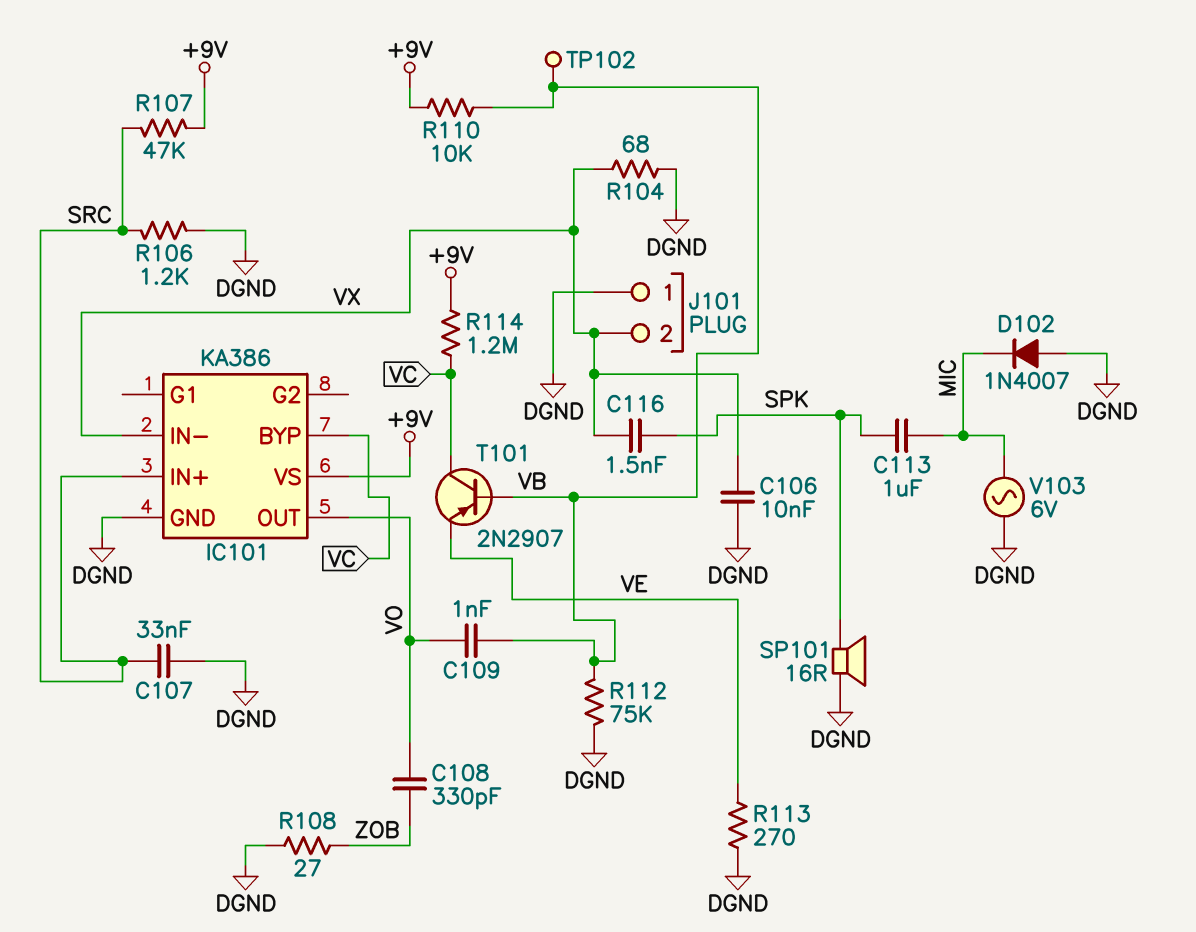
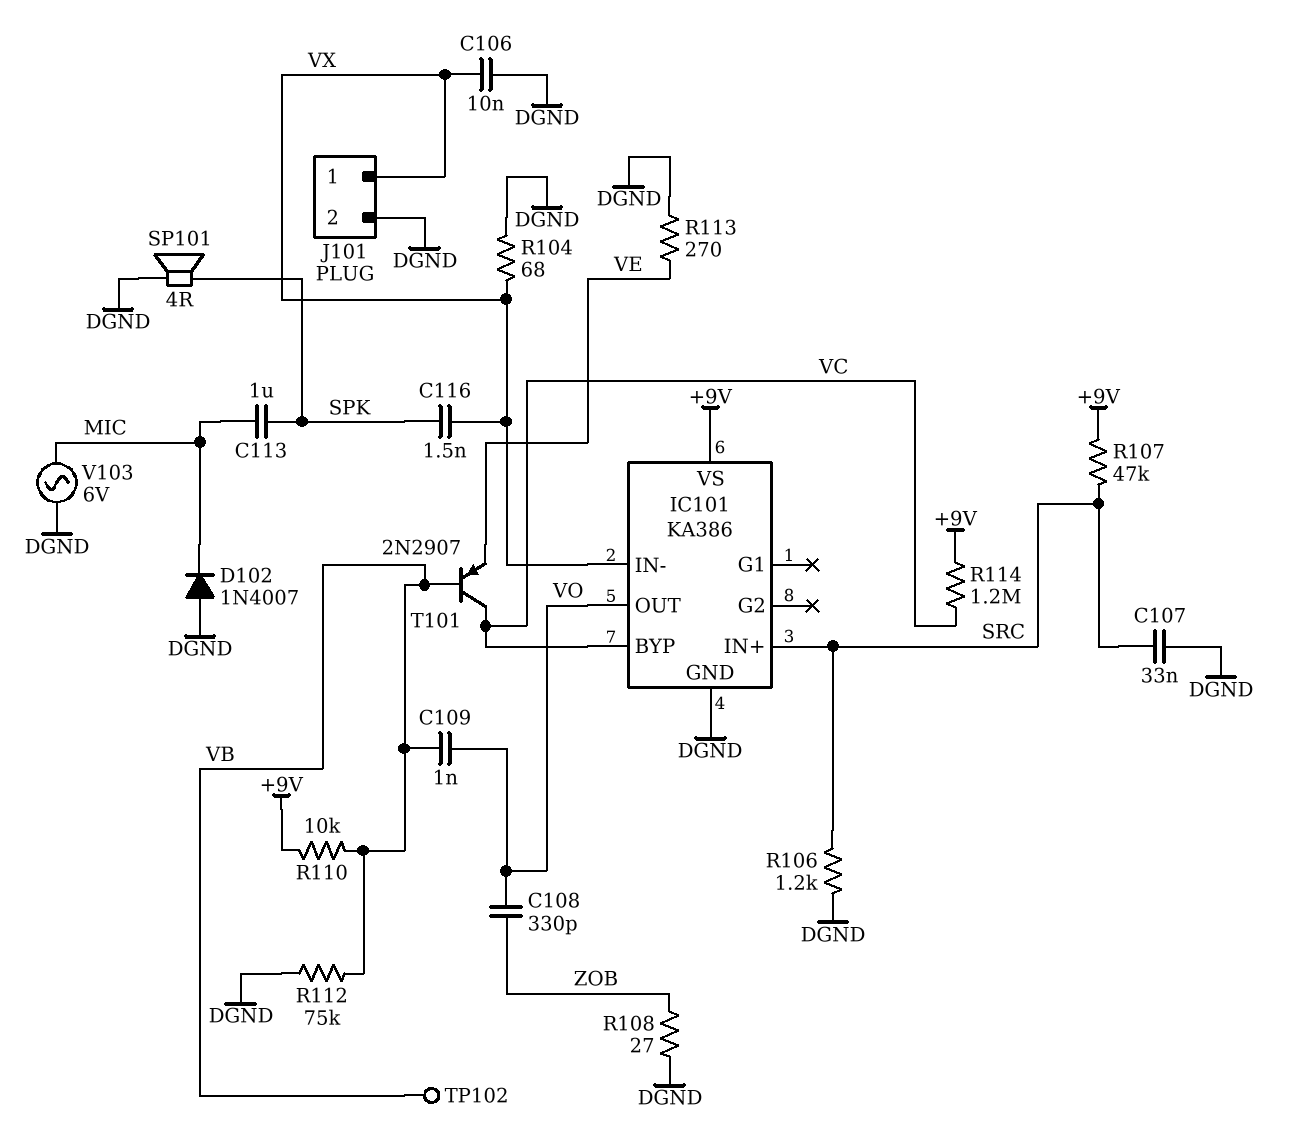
J101 pin 1: DGND -> VX
J101 pin 2: VX -> DGND
SP101: speaker 16R (DGND, SPK) -> speaker 4R (DGND, SPK)

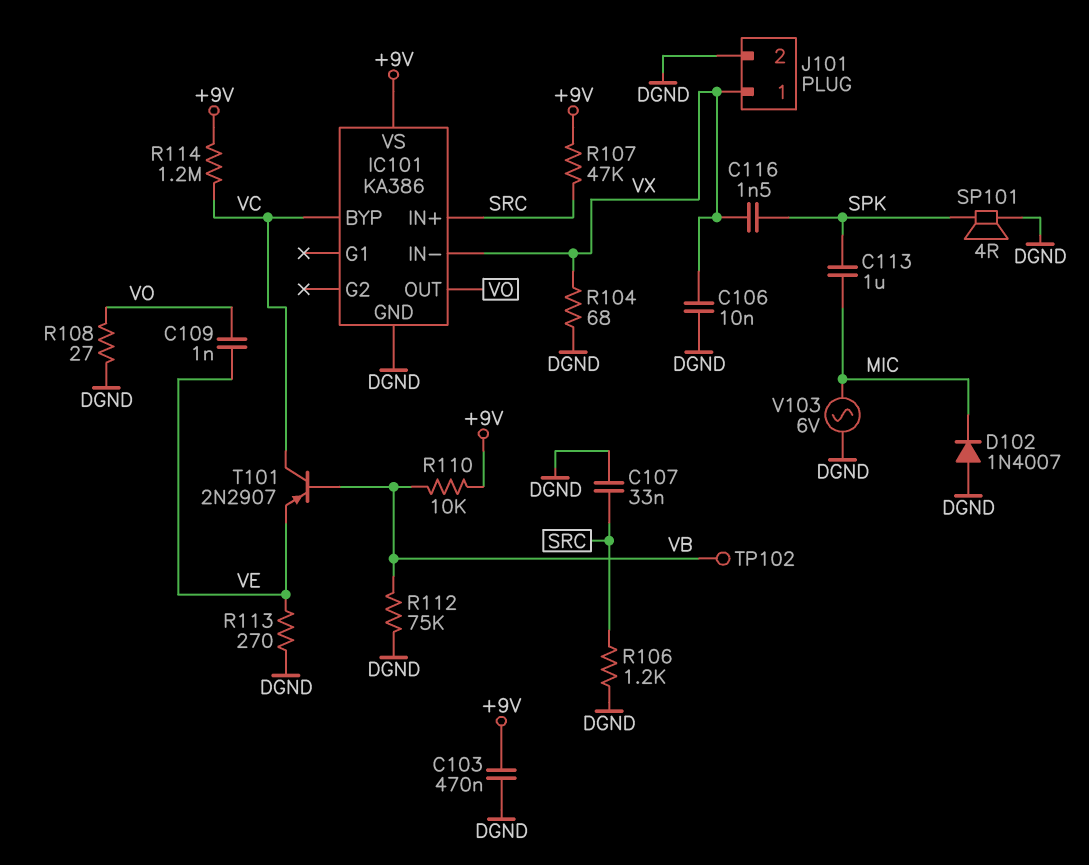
C103: none -> 470nF (+9V, DGND)
C108: 330pF (VO, ZOB) -> none
C109: 1nF (VB, VO) -> 1nF (VE, VO)
R108: 27 (DGND, ZOB) -> 27 (DGND, VO)

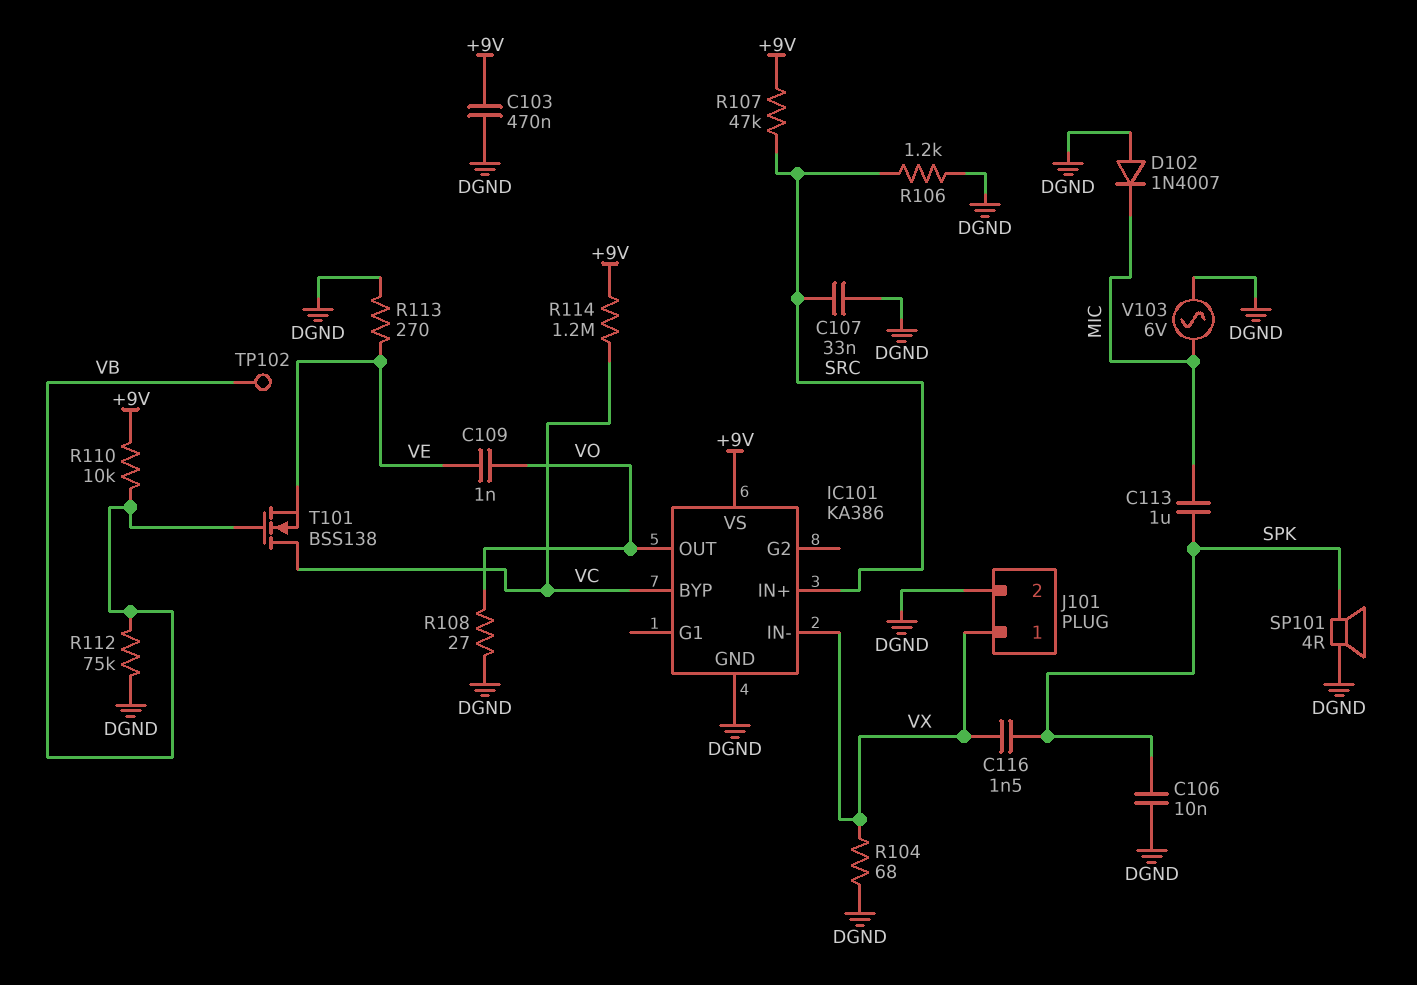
C106: 10nF (DGND, VX) -> 10nF (DGND, SPK)
T101: PNP 2N2907 (B VB, C VC, E VE) -> NMOS BSS138 (G VB, D VC, S VE)

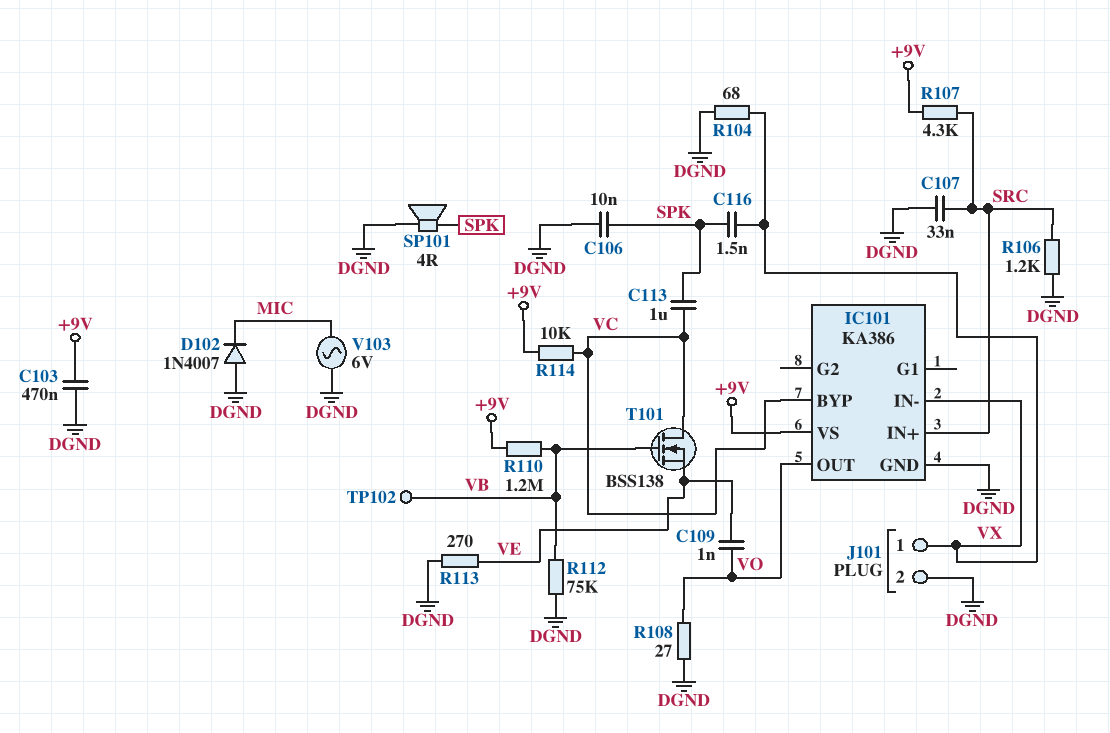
C113: 1uF (MIC, SPK) -> 1uF (SPK, VC)
R107: 47k (+9V, SRC) -> 4.3k (+9V, SRC)
R110: 10k (+9V, VB) -> 1.2M (+9V, VB)
R114: 1.2M (+9V, VC) -> 10k (+9V, VC)

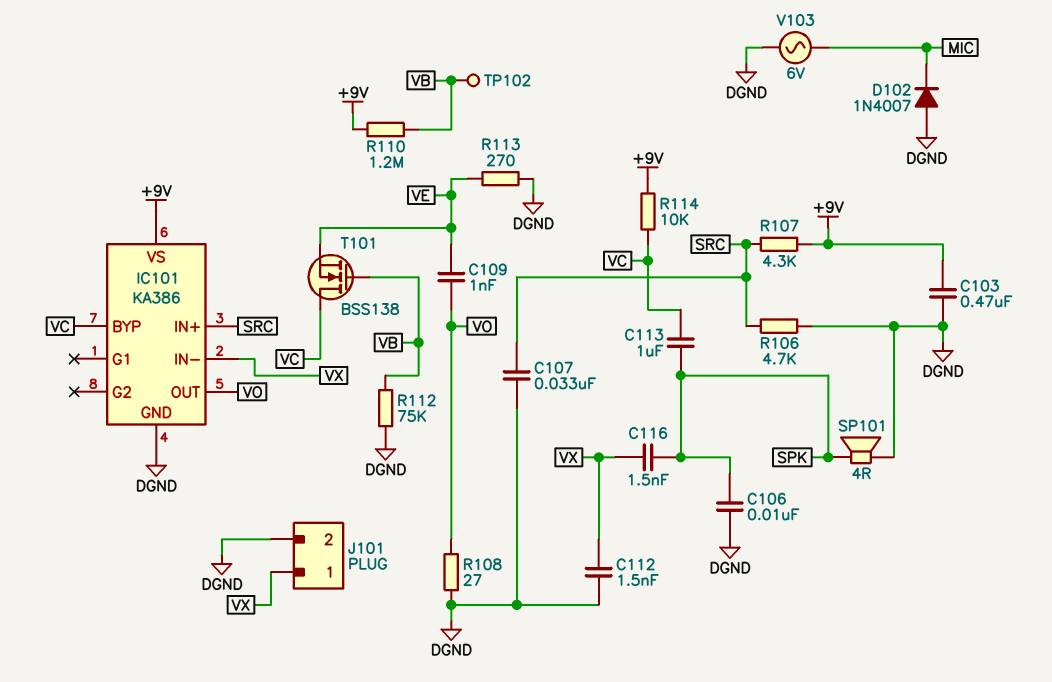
C112: none -> 1.5nF (DGND, VX)
R104: 68 (DGND, VX) -> none
R106: 1.2k (DGND, SRC) -> 4.7k (DGND, SRC)

